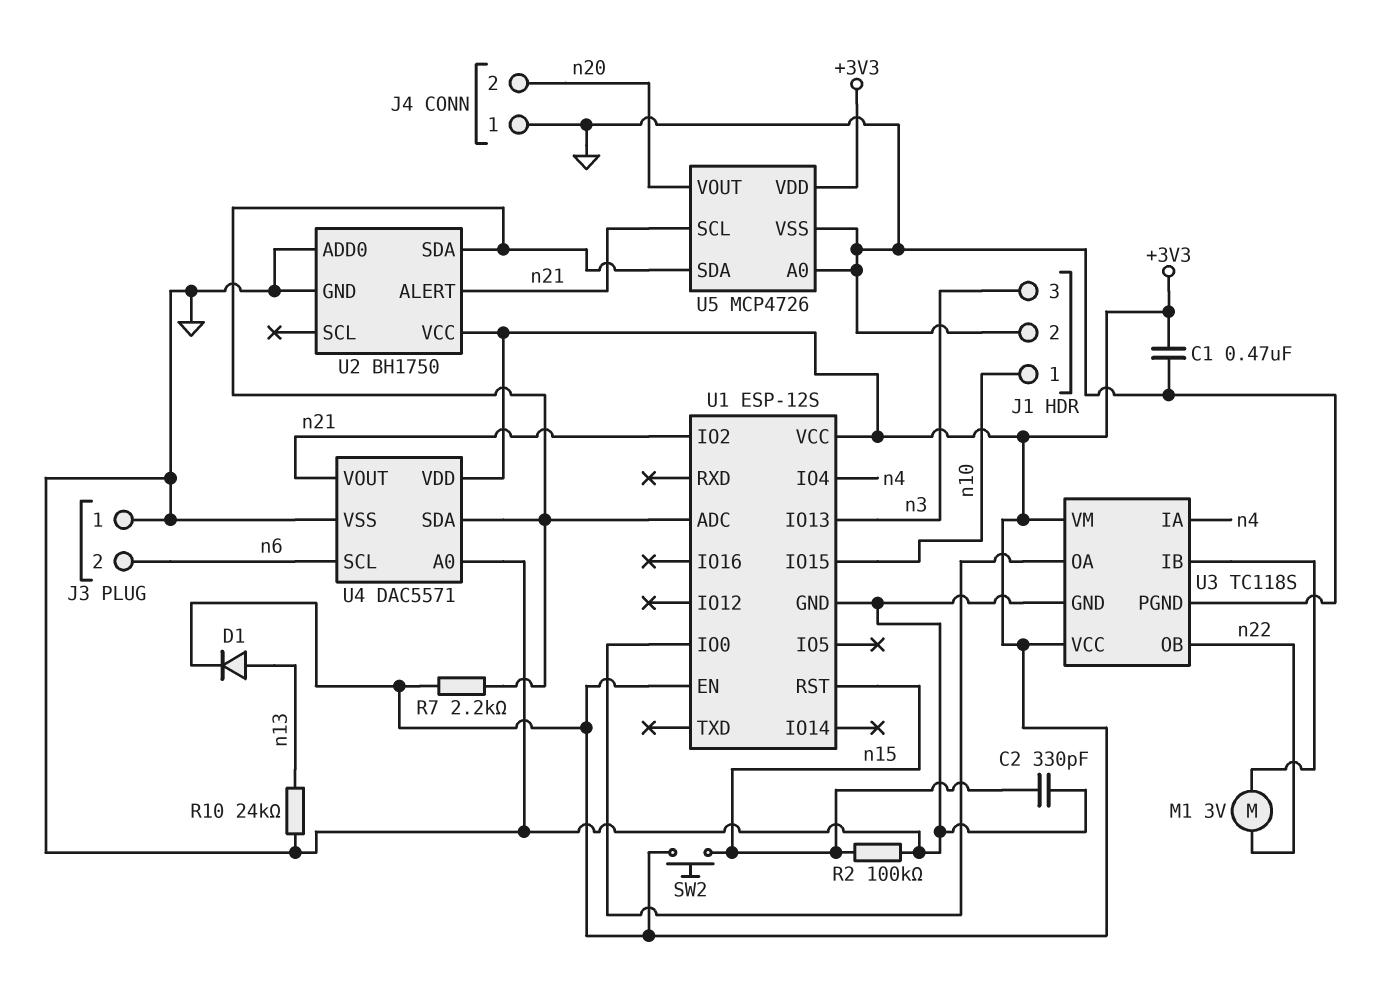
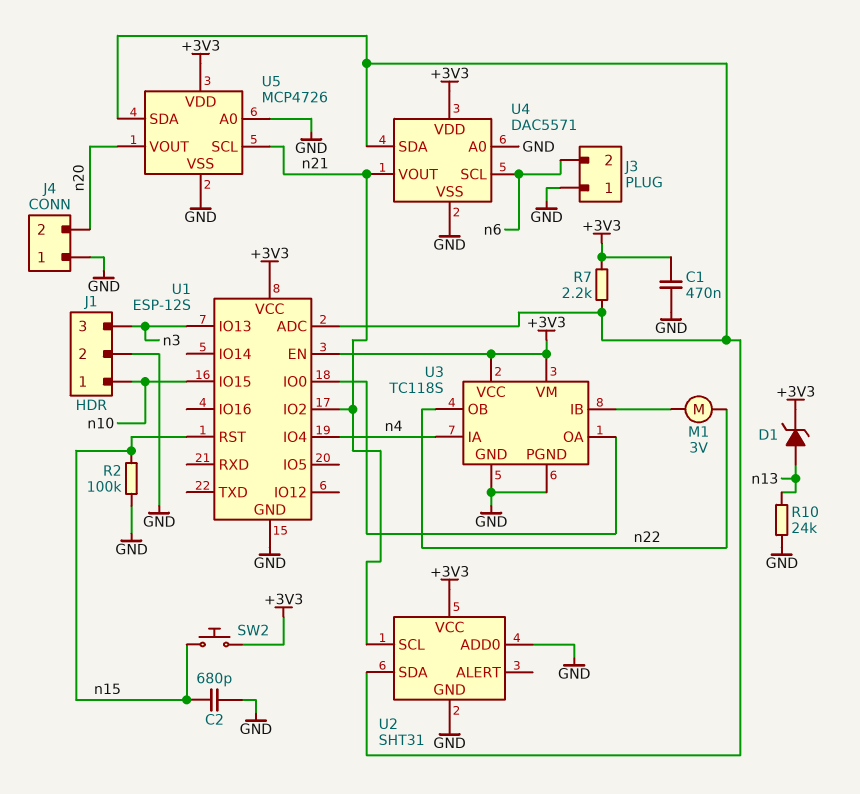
C2: 330pF (GND, n15) -> 680pF (GND, n15)
D1: diode (A n13, K +3V3) -> zener (A n13, K +3V3)
U2: BH1750 -> SHT31
U2 pin ALERT: n21 -> none
U2 pin SCL: none -> n21

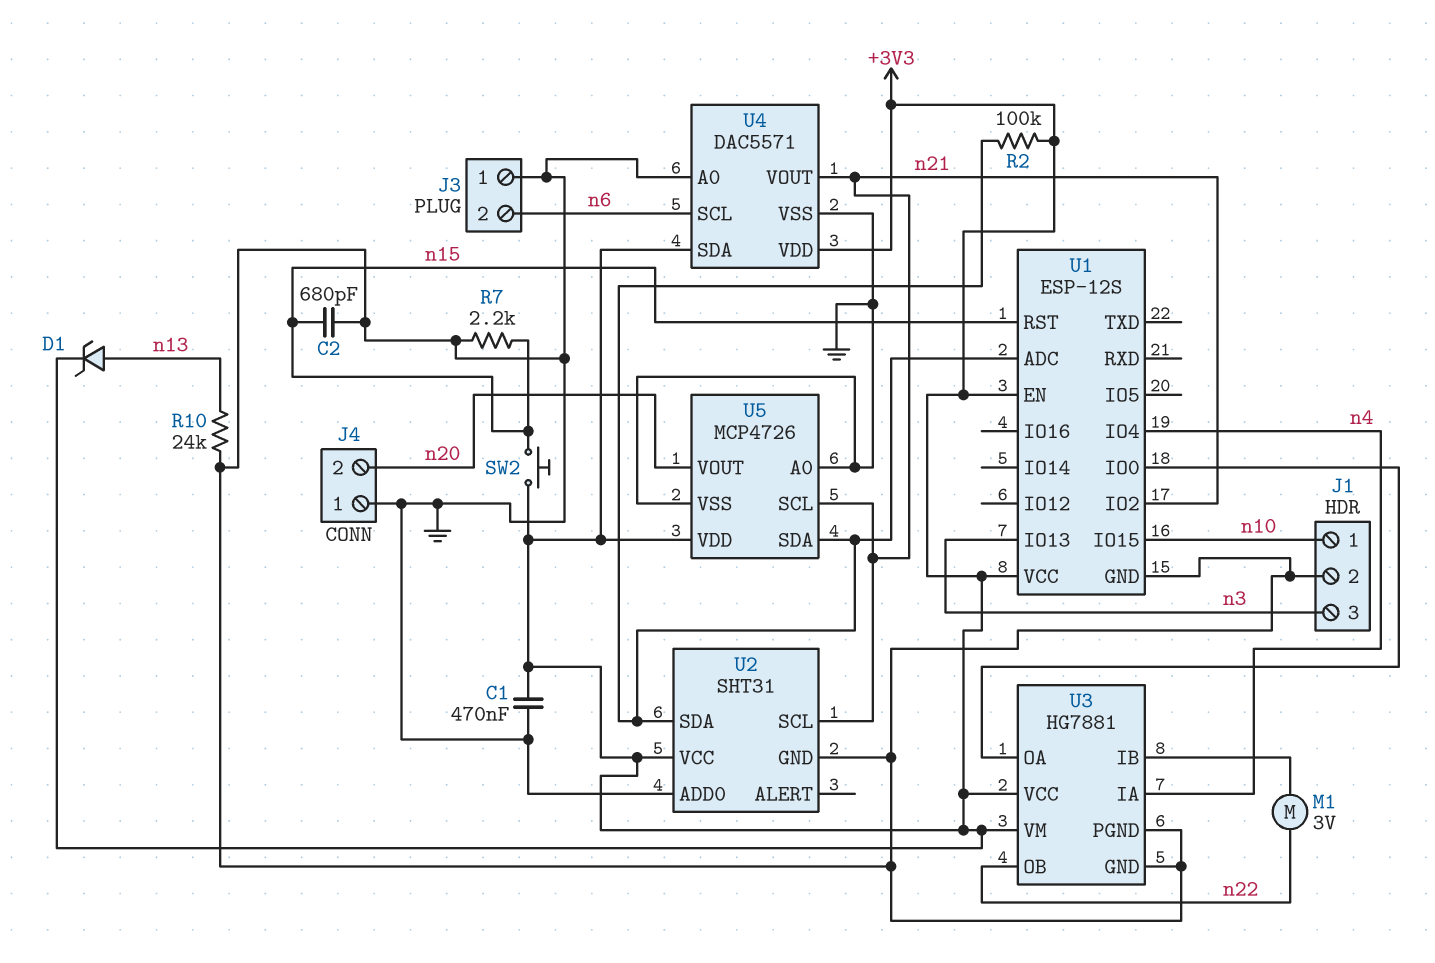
R2: 100k (GND, n15) -> 100k (+3V3, U1/ADC)
R7: 2.2k (+3V3, U1/ADC) -> 2.2k (GND, n15)
U3: TC118S -> HG7881
U4 pin SDA: U1/ADC -> +3V3

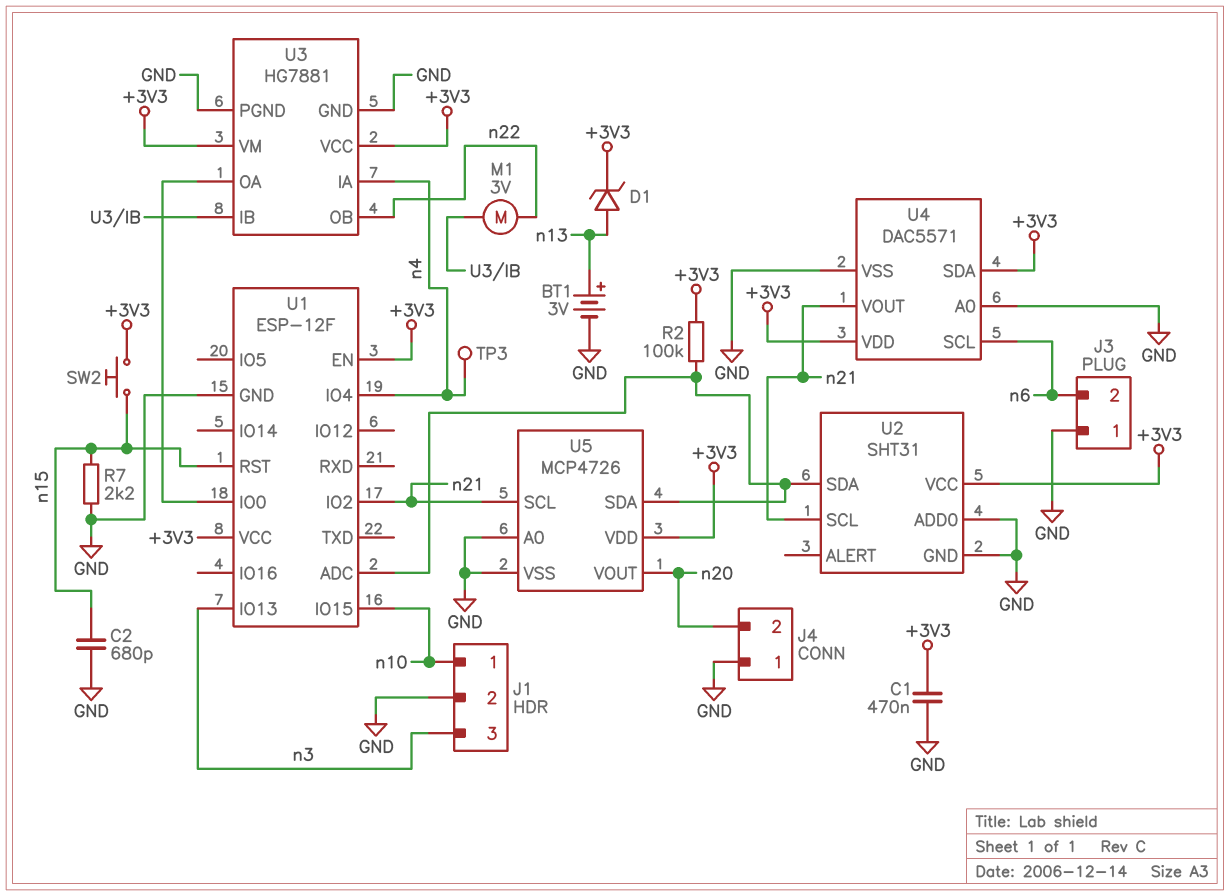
BT1: none -> 3V (plus n13, minus GND)
R10: 24k (GND, n13) -> none
TP3: none -> test point (n4)
U1: ESP-12S -> ESP-12F

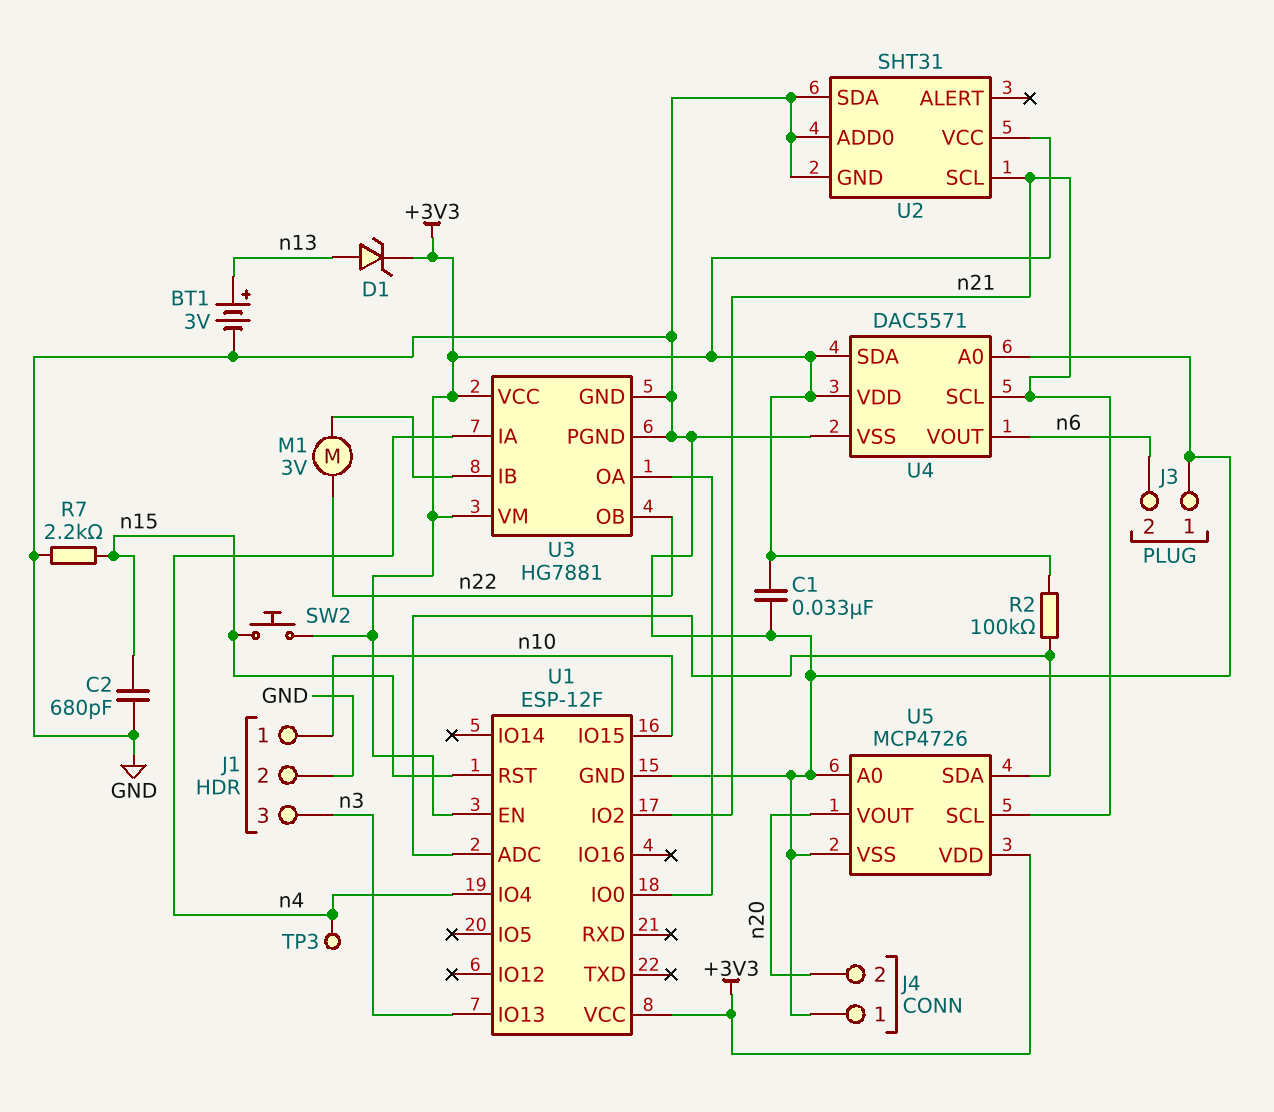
C1: 470nF (+3V3, GND) -> 33nF (+3V3, GND)
U2 pin SDA: U1/ADC -> GND
U4 pin SCL: n6 -> n21
U4 pin VOUT: n21 -> n6

